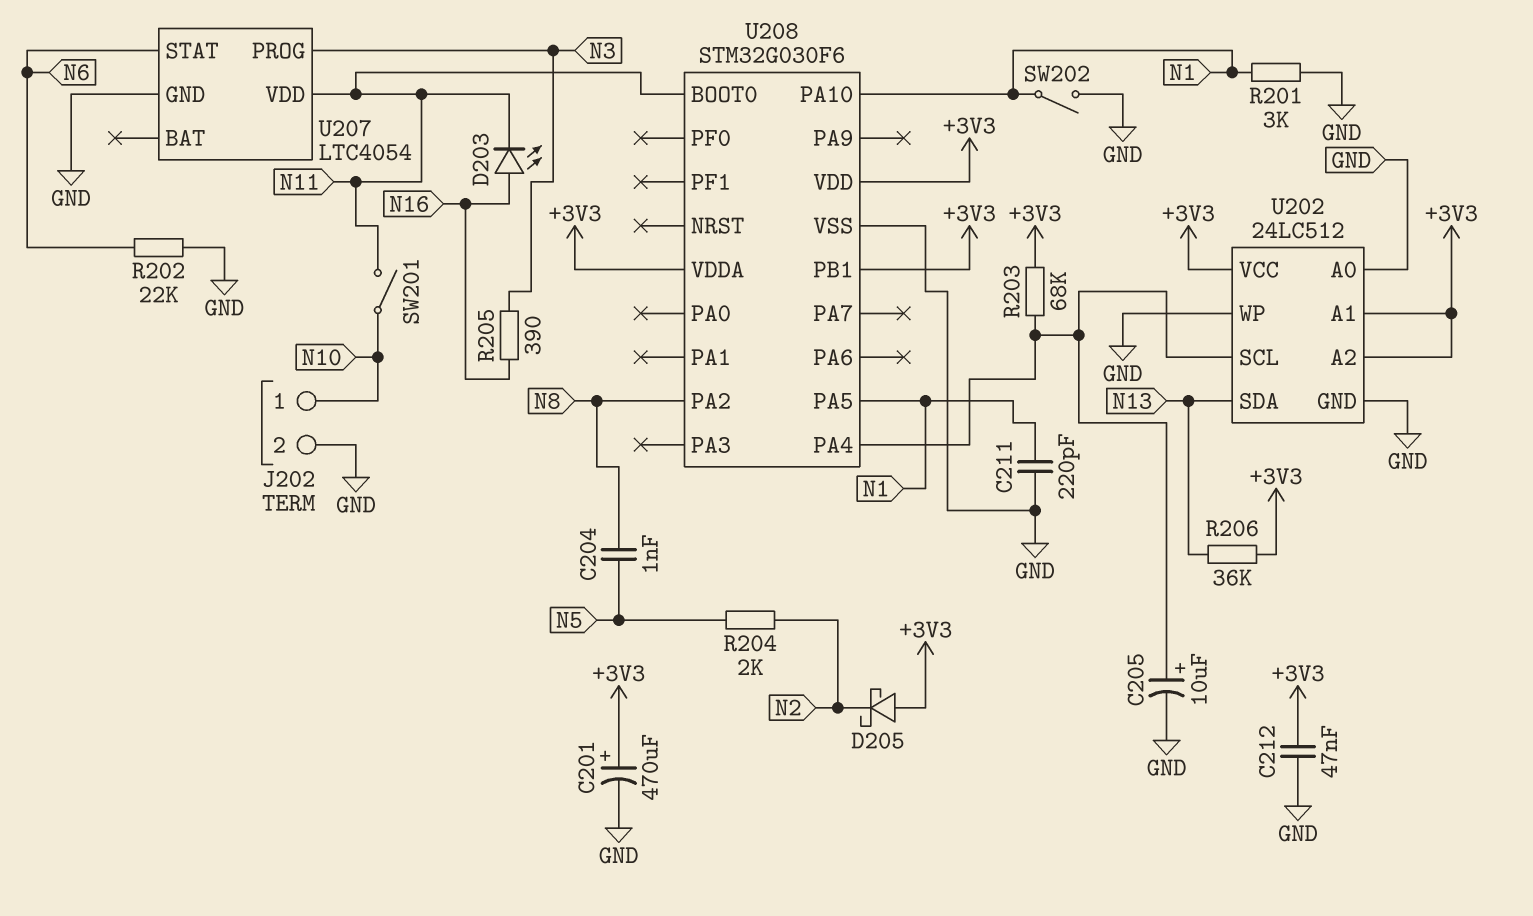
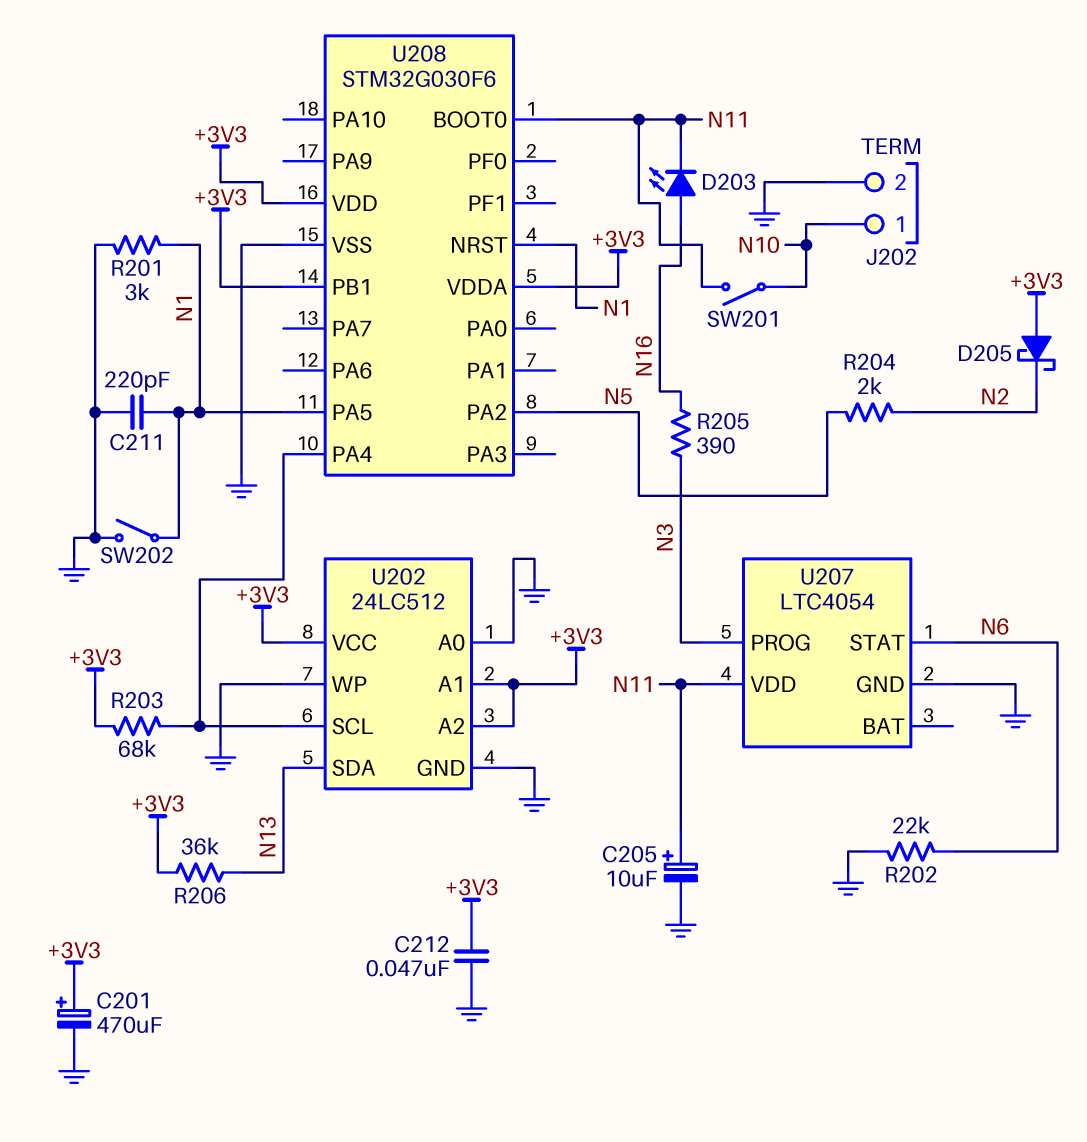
C204: 1nF (N5, N8) -> none
C205: 10uF (plus U202/SCL, minus GND) -> 10uF (plus N11, minus GND)
U208 pin NRST: none -> N1
U208 pin PA2: N8 -> N5
U208 pin PA10: N1 -> none

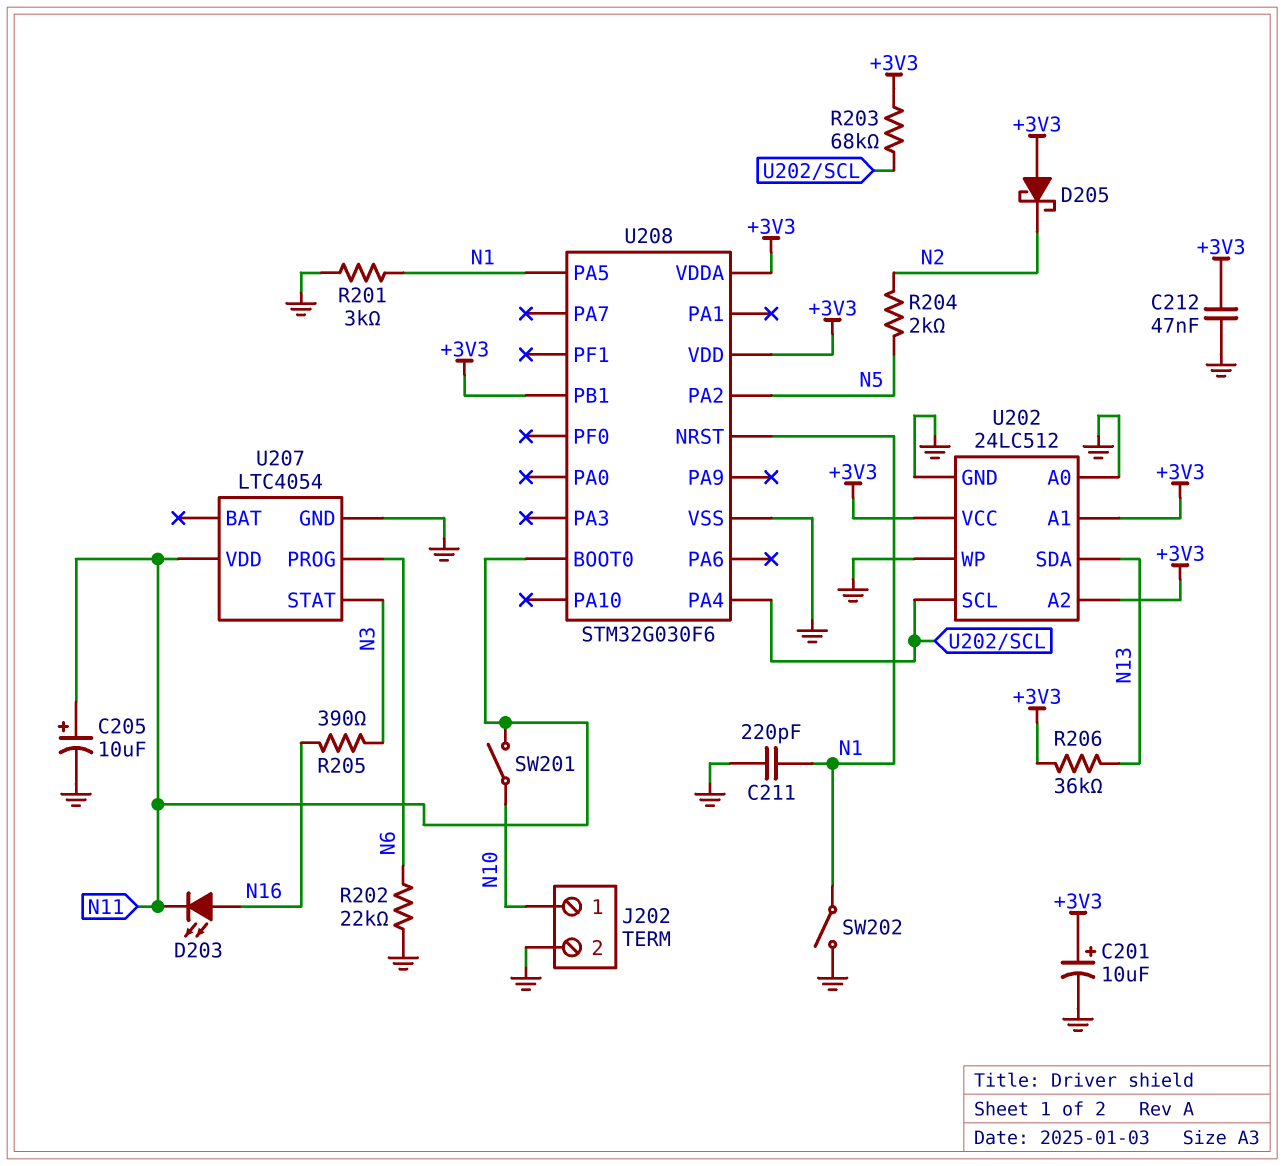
C201: 470uF (plus +3V3, minus GND) -> 10uF (plus +3V3, minus GND)
U207 pin PROG: N3 -> N6
U207 pin STAT: N6 -> N3

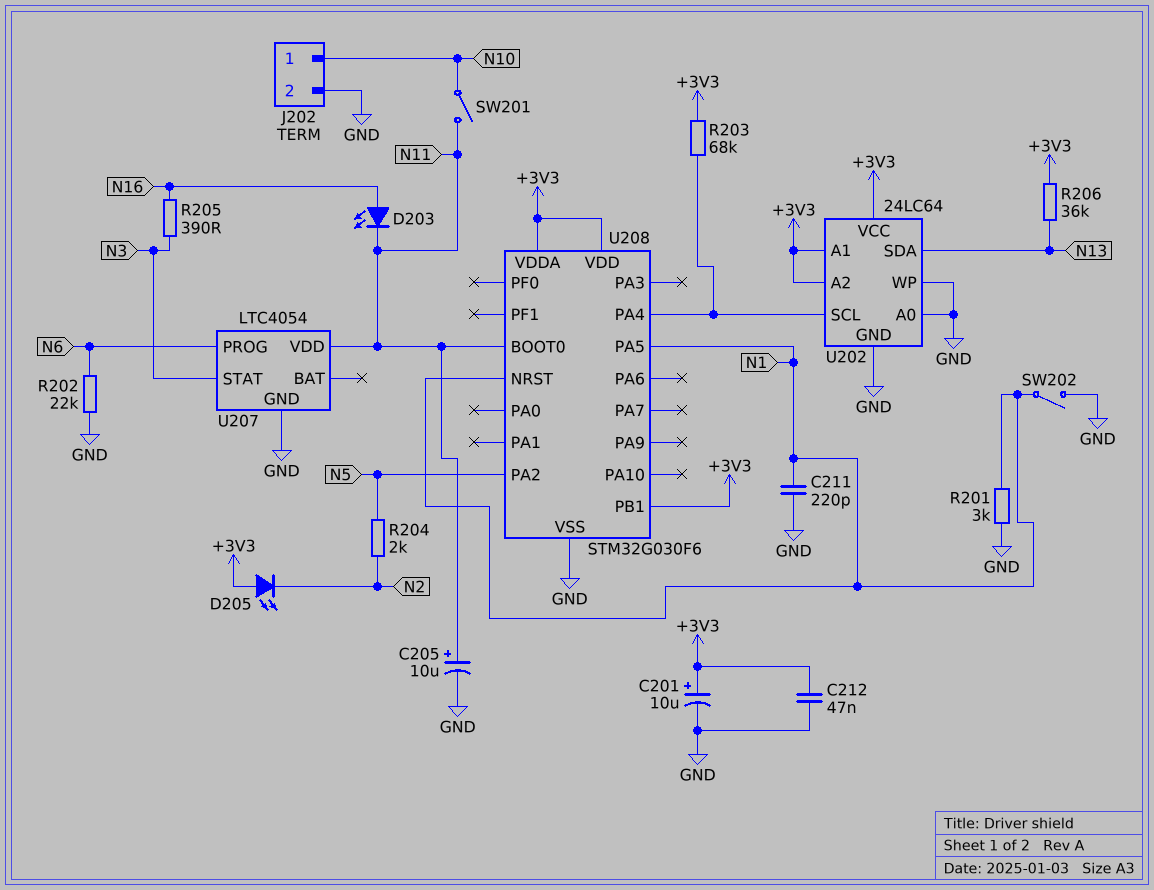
D205: schottky (A +3V3, K N2) -> LED (A +3V3, K N2)
U202: 24LC512 -> 24LC64

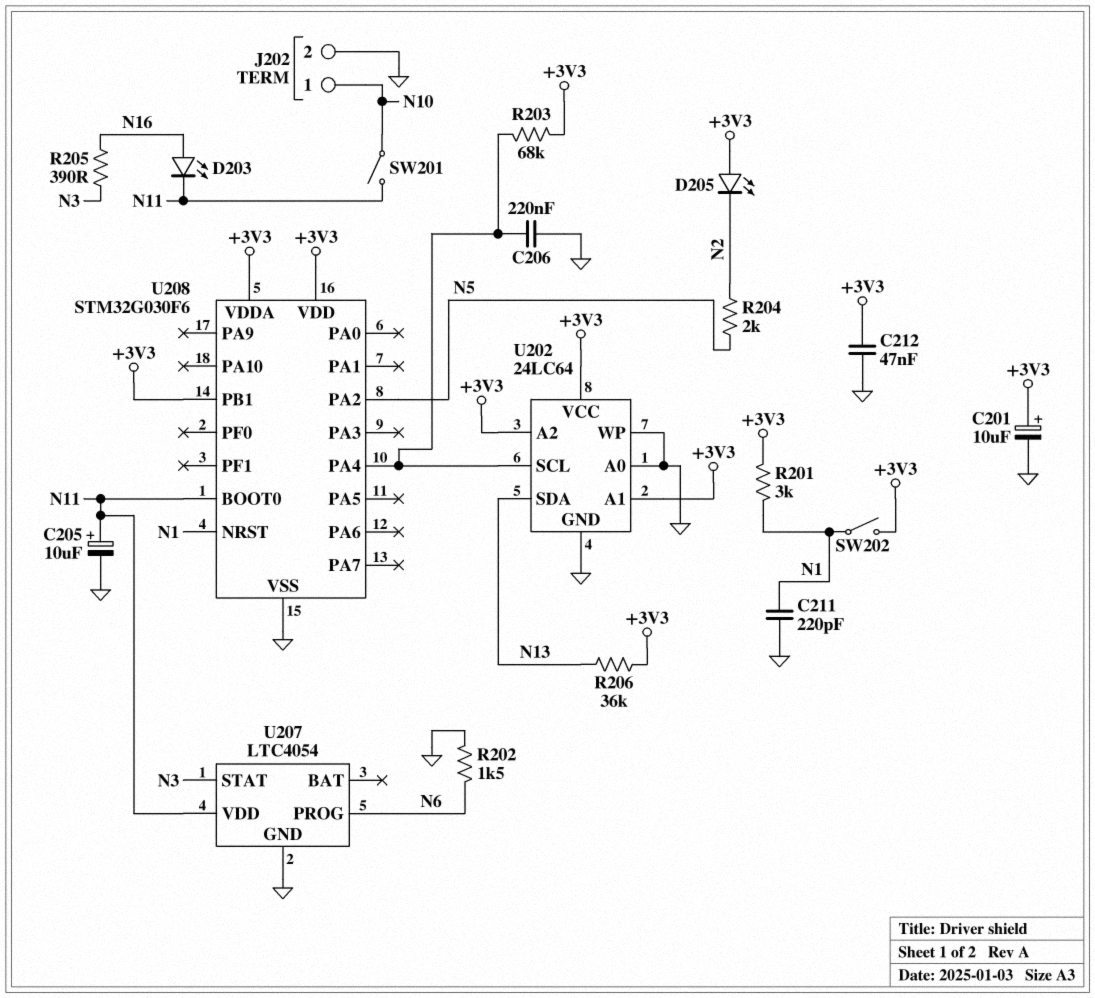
C206: none -> 220nF (GND, U202/SCL)
R201: 3k (GND, N1) -> 3k (+3V3, N1)
R202: 22k (GND, N6) -> 1.5k (GND, N6)
SW202: switch (GND, N1) -> switch (+3V3, N1)
U208 pin PA5: N1 -> none

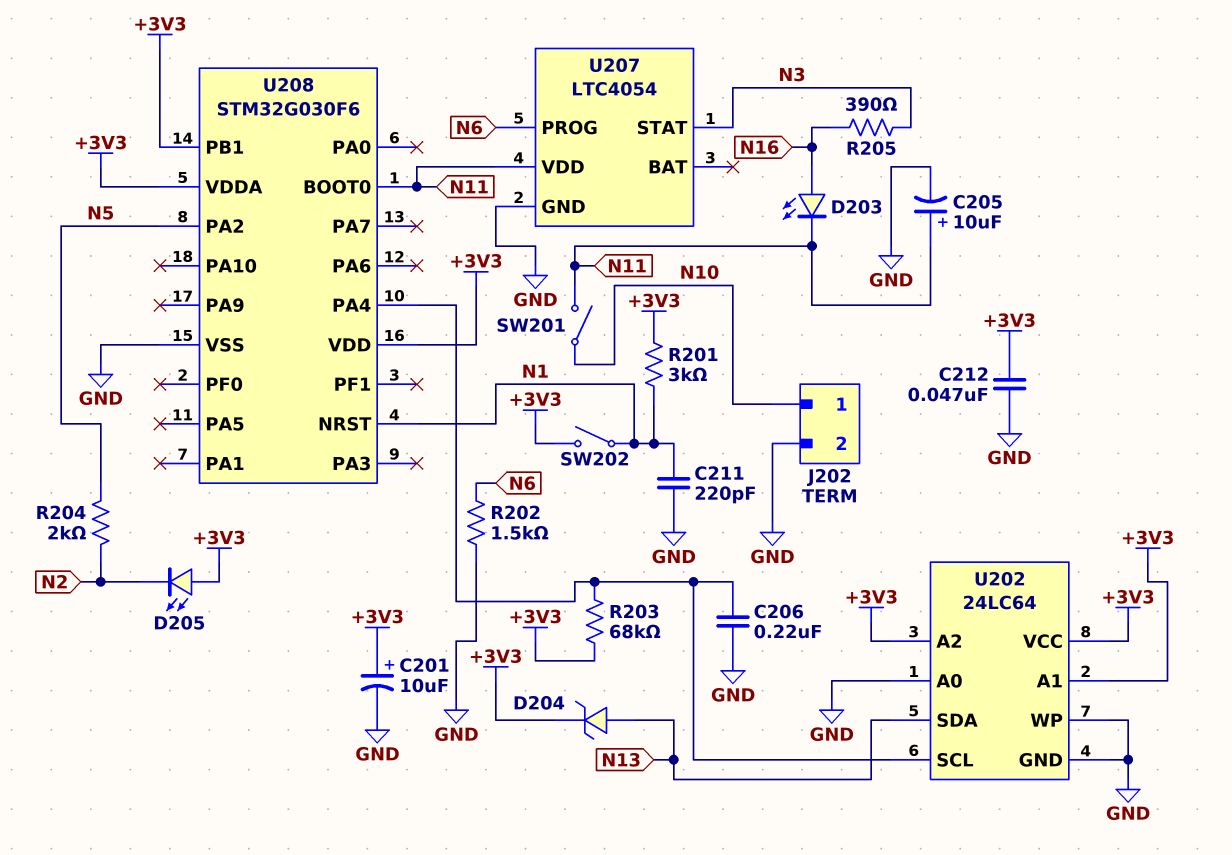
D204: none -> zener (A N13, K +3V3)
R206: 36k (+3V3, N13) -> none

